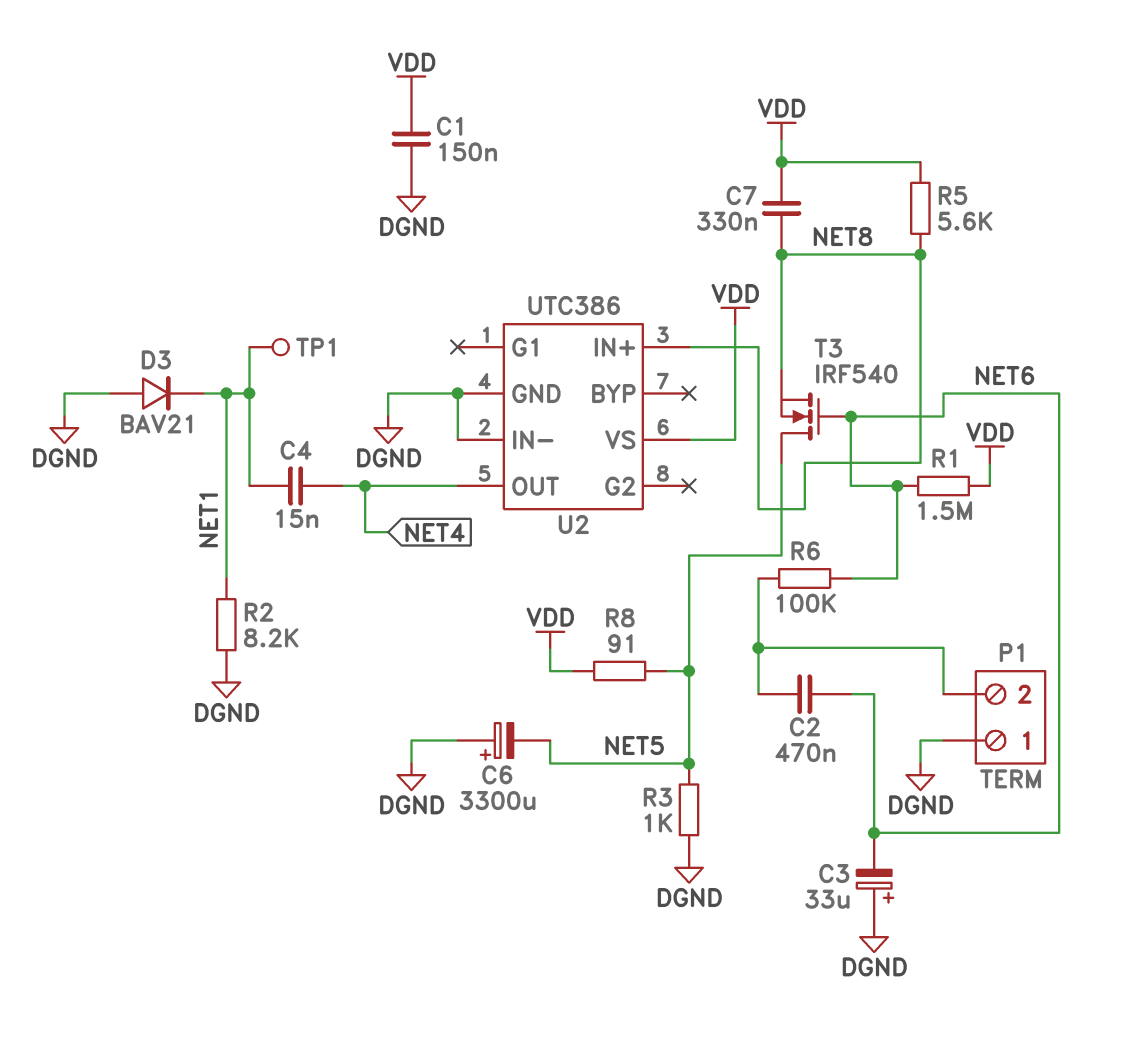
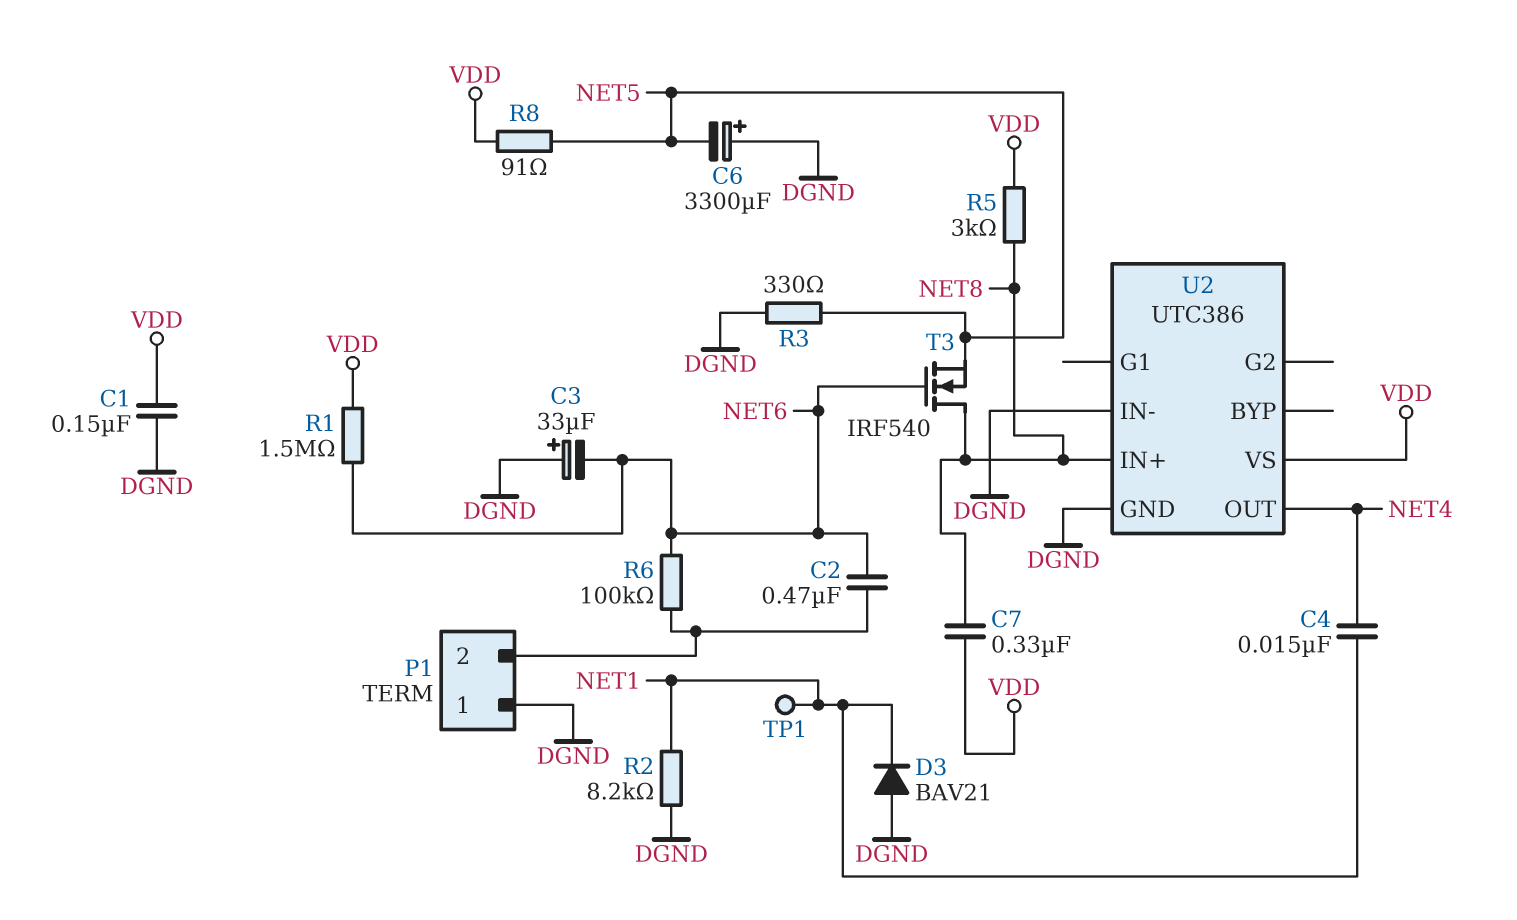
R3: 1k (DGND, NET5) -> 330 (DGND, NET5)
R5: 5.6k (NET8, VDD) -> 3k (NET8, VDD)
T3: NMOS IRF540 (G NET6, D NET5, S NET8) -> NMOS IRF540 (G NET6, D NET8, S NET5)

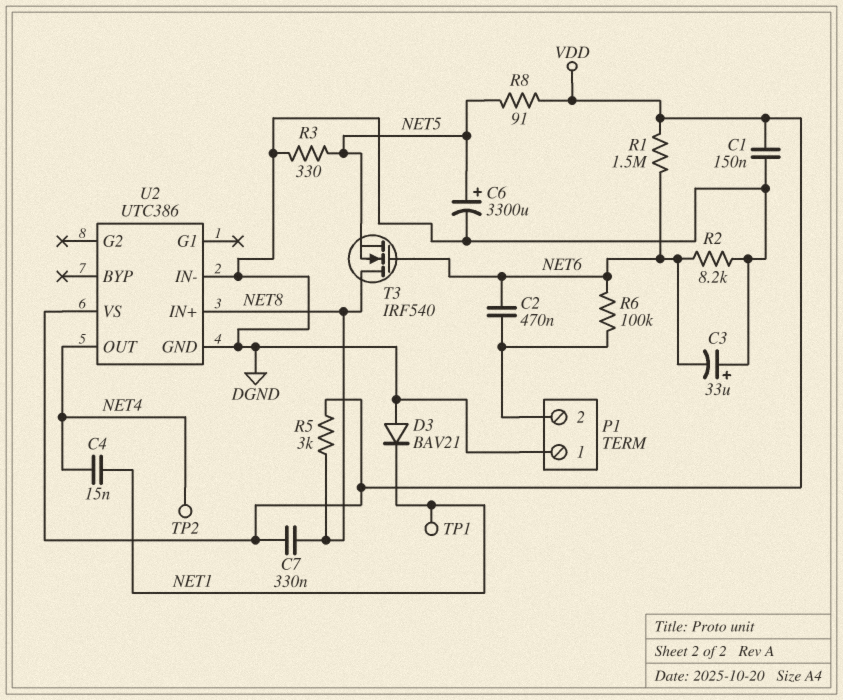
C6: 3300uF (plus DGND, minus NET5) -> 3300uF (plus NET5, minus DGND)
R2: 8.2k (DGND, NET1) -> 8.2k (DGND, NET6)
TP2: none -> test point (NET4)

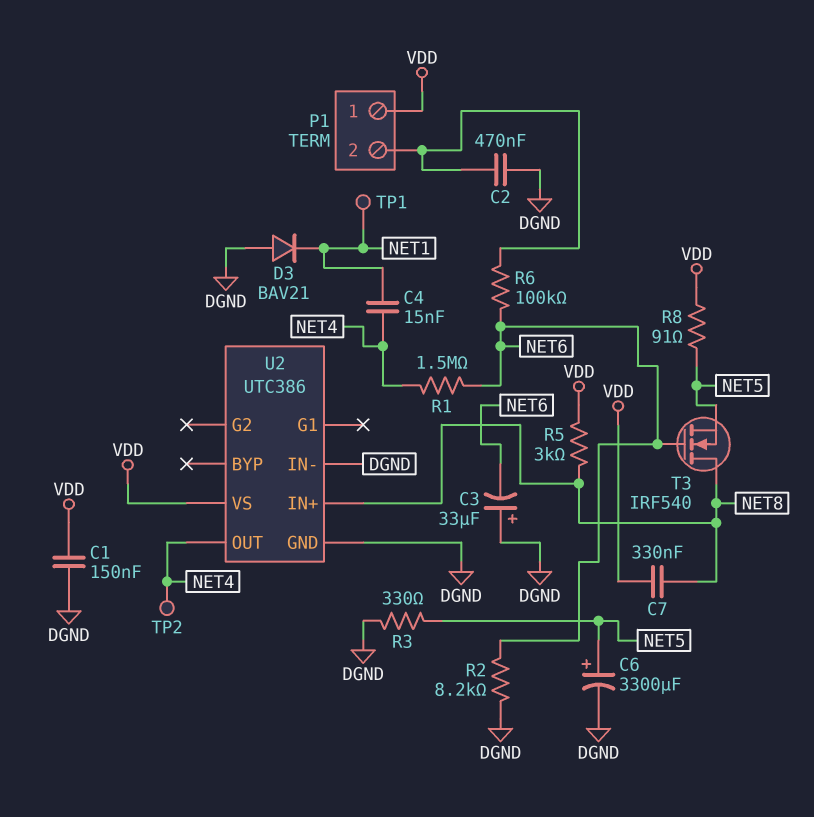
C2: 470nF (NET6, P1/2) -> 470nF (DGND, P1/2)
P1 pin 1: DGND -> VDD
R1: 1.5M (NET6, VDD) -> 1.5M (NET4, NET6)

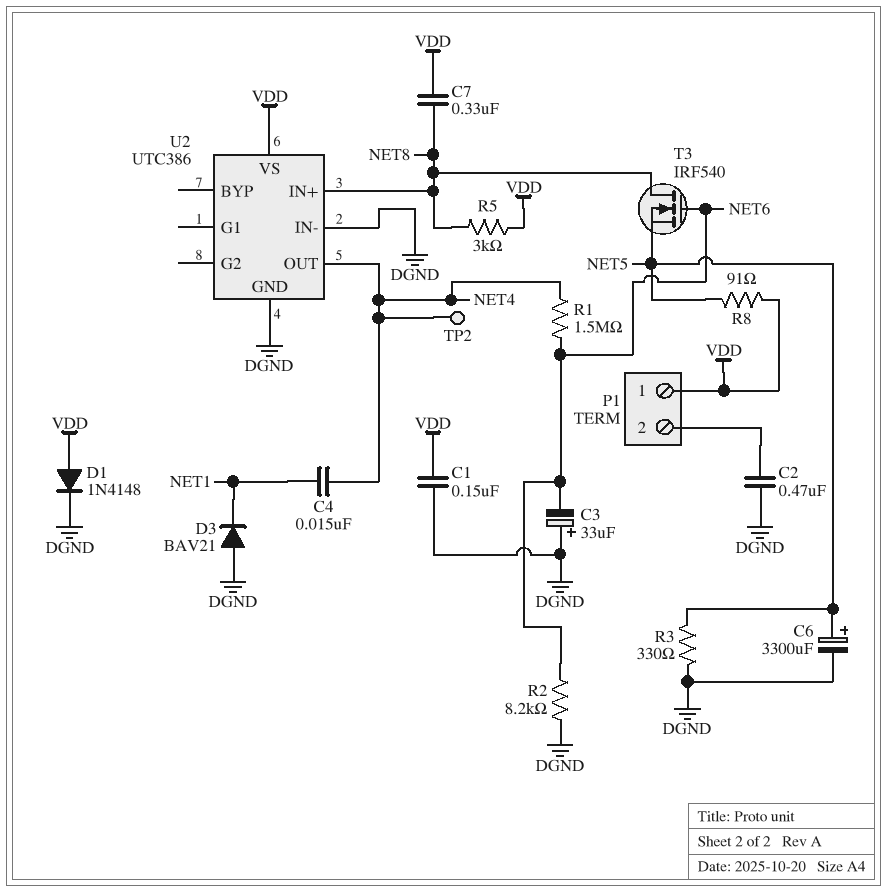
D1: none -> diode 1N4148 (A VDD, K DGND)
R6: 100k (NET6, P1/2) -> none
TP1: test point (NET1) -> none

